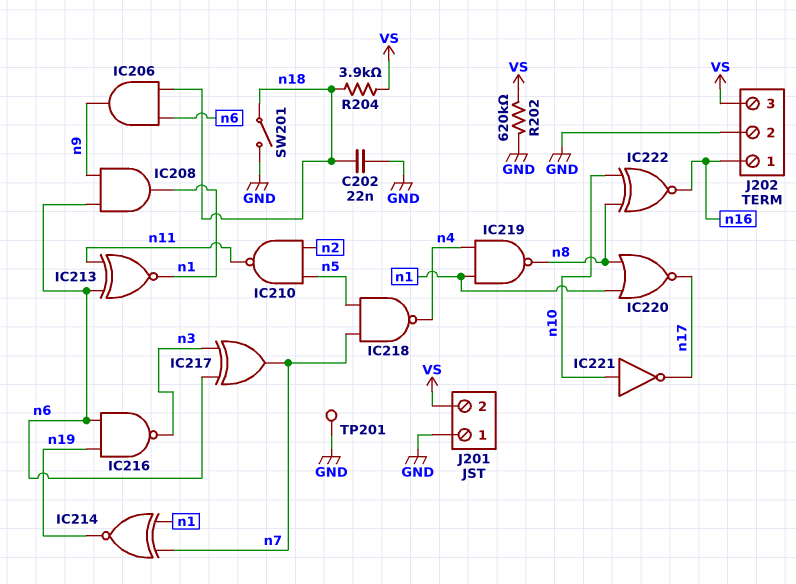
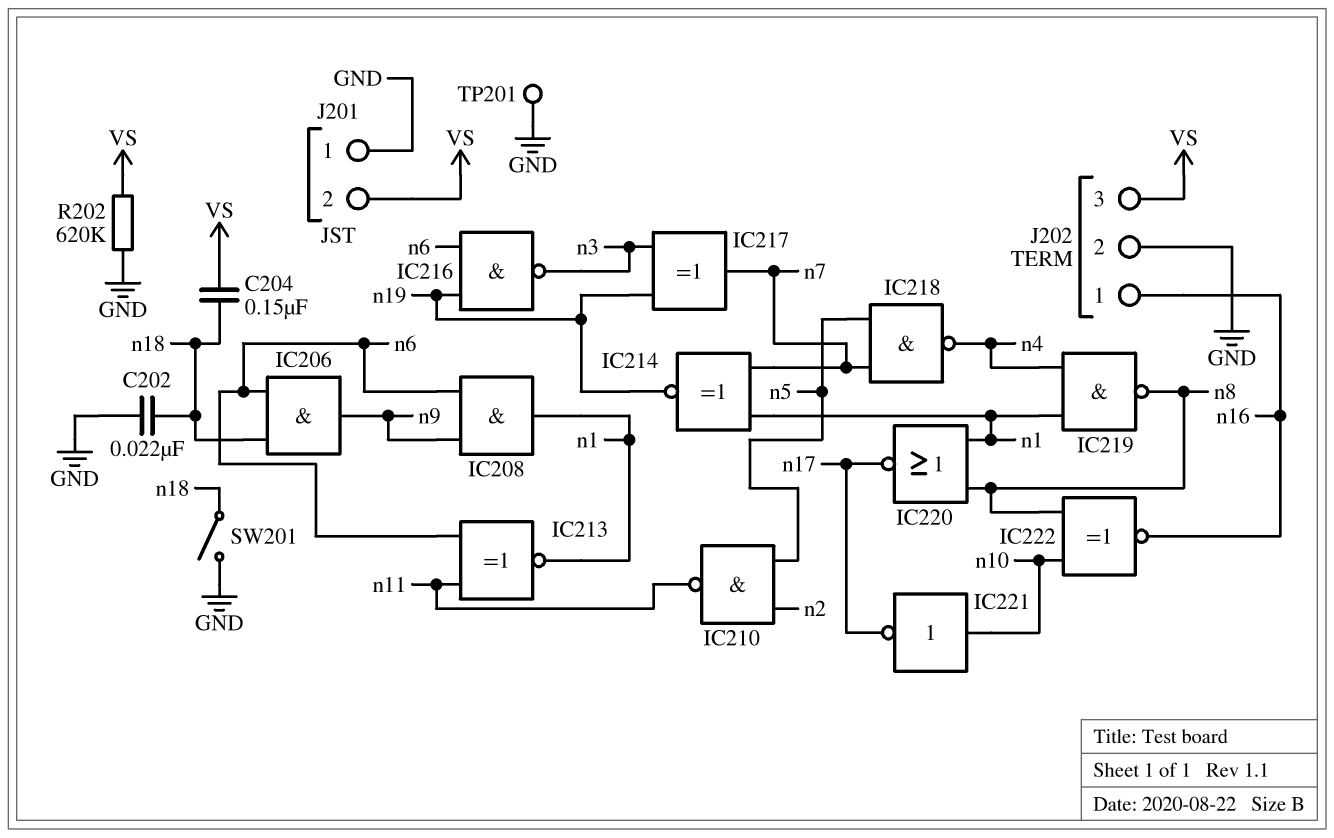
C204: none -> 150nF (VS, n18)
IC217: XOR (in n3, in n6, out n7) -> XOR (in n3, in n19, out n7)
R204: 3.9k (VS, n18) -> none

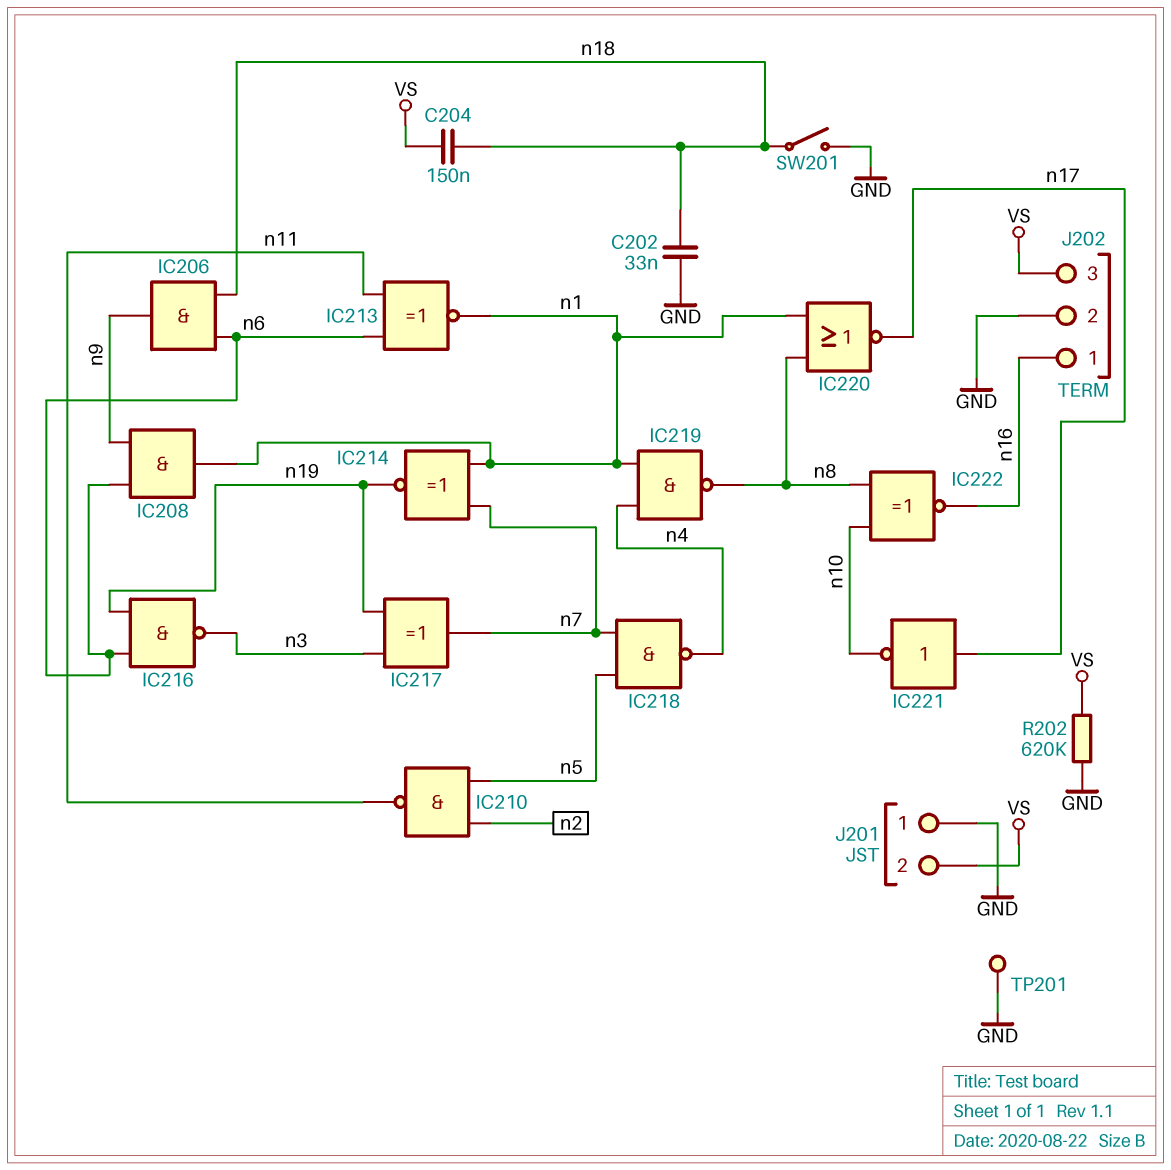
C202: 22nF (GND, n18) -> 33nF (GND, n18)
IC221: NOT (in n10, out n17) -> NOT (in n17, out n10)

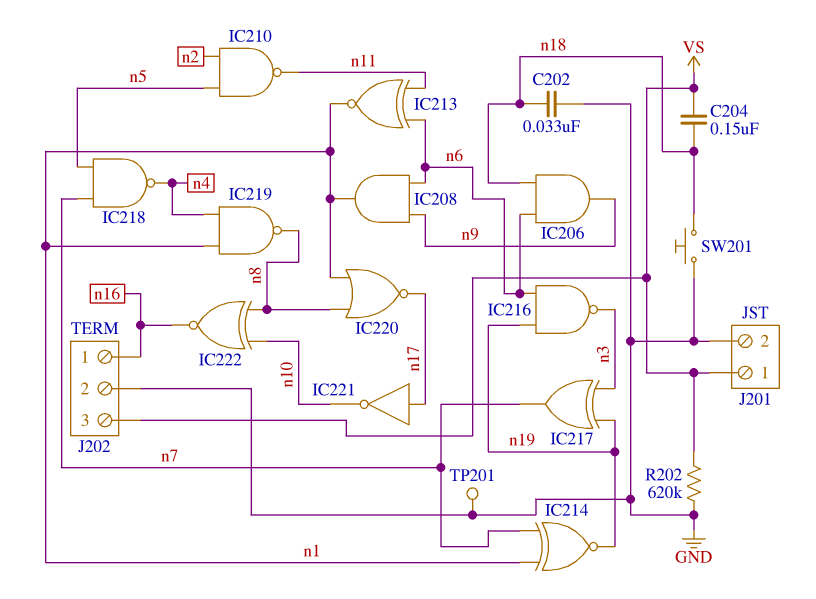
J201 pin 1: GND -> VS
J201 pin 2: VS -> GND
SW201: switch (GND, n18) -> button (GND, n18)

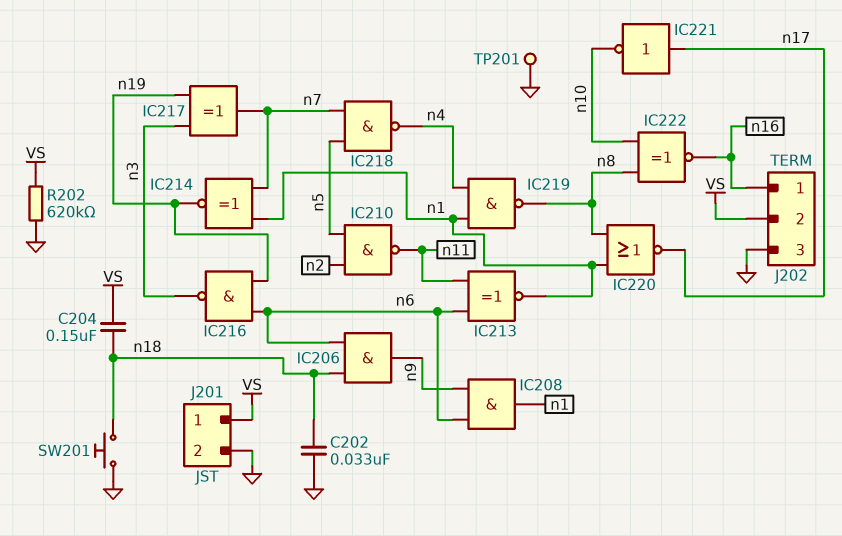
J202 pin 2: GND -> VS
J202 pin 3: VS -> GND

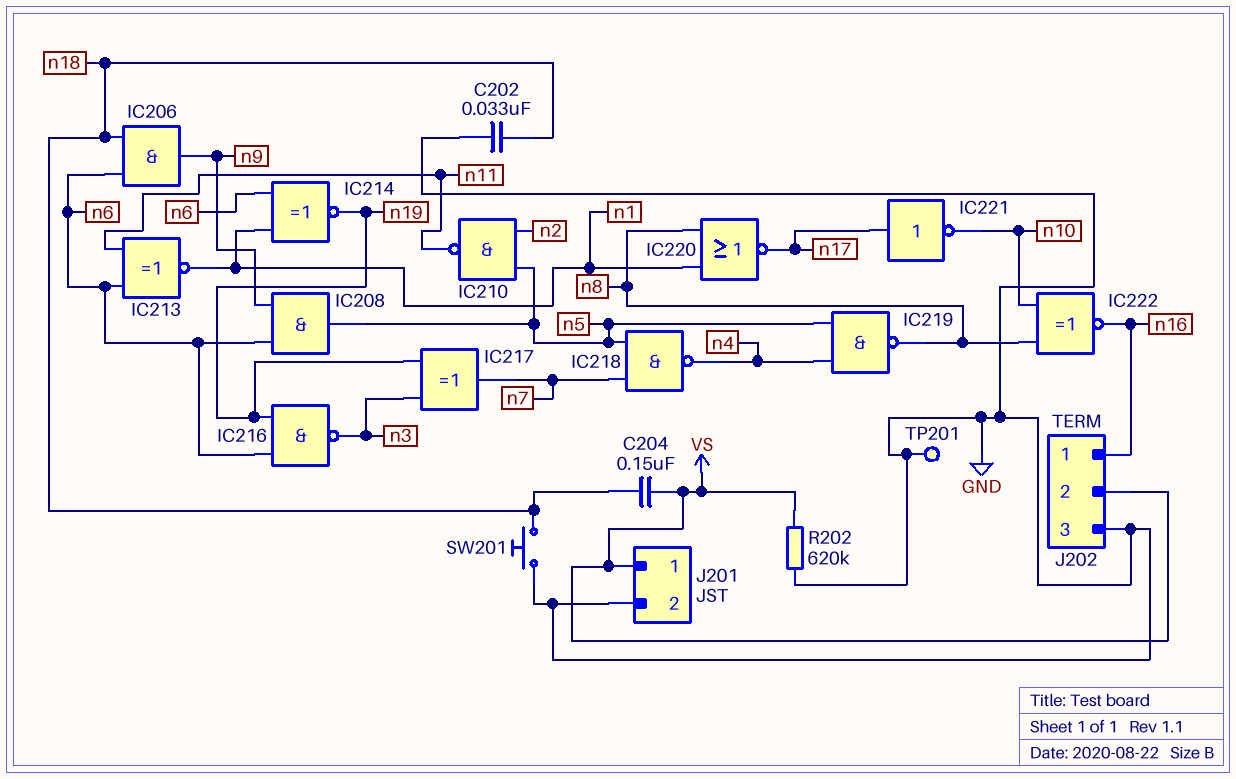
IC208: AND (in n6, in n9, out n1) -> AND (in n6, in n9, out n5)
IC214: XNOR (in n1, in n7, out n19) -> XNOR (in n1, in n6, out n19)
IC219: NAND (in n1, in n4, out n8) -> NAND (in n4, in n5, out n8)

